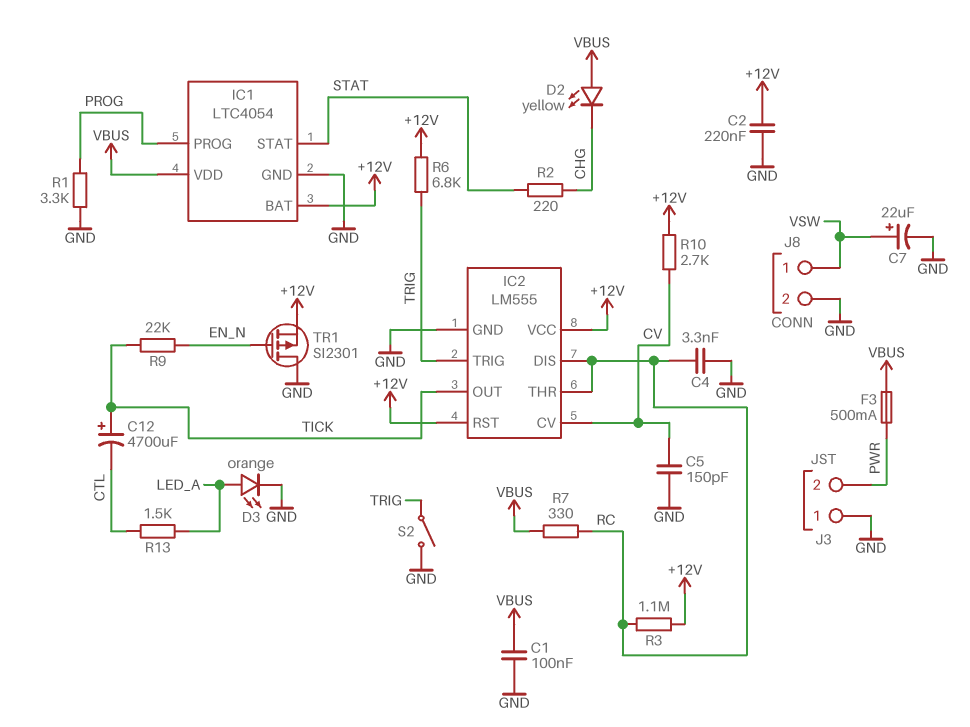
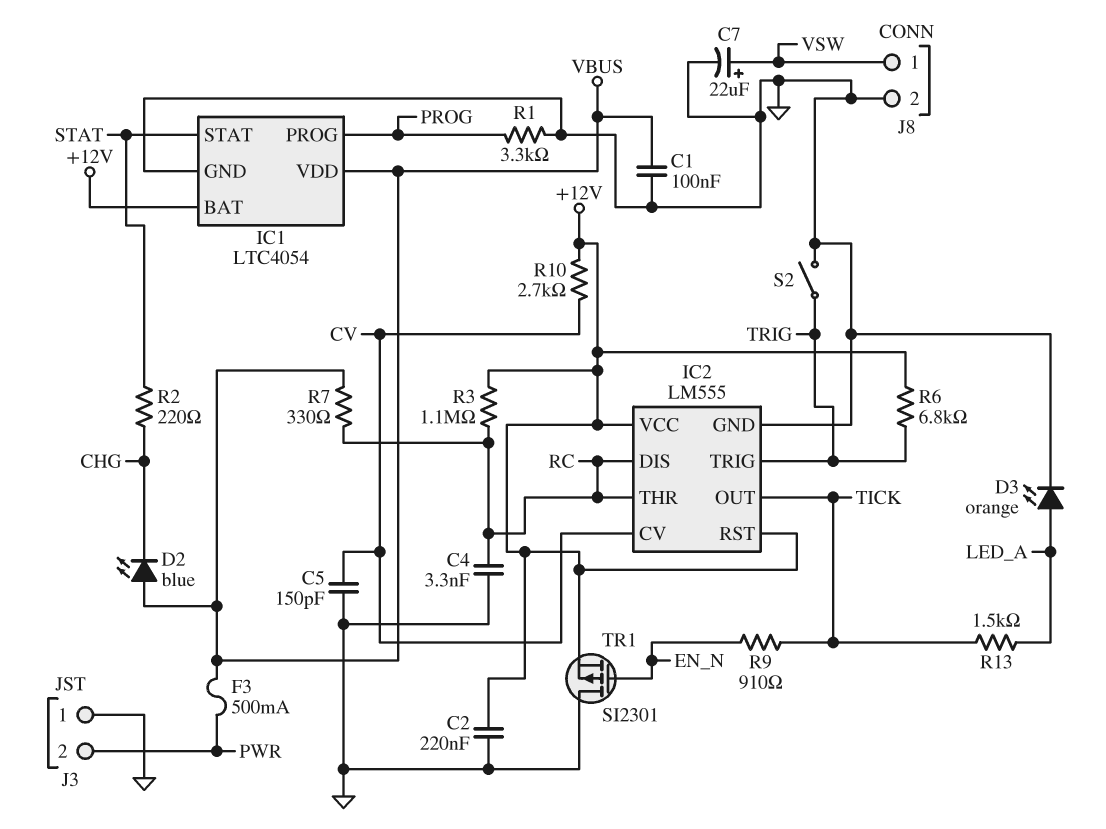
C12: 4700uF (plus TICK, minus CTL) -> none
D2: LED yellow (A VBUS, K CHG) -> LED blue (A VBUS, K CHG)
R9: 22k (EN_N, TICK) -> 910 (EN_N, TICK)
R13: 1.5k (CTL, LED_A) -> 1.5k (LED_A, TICK)

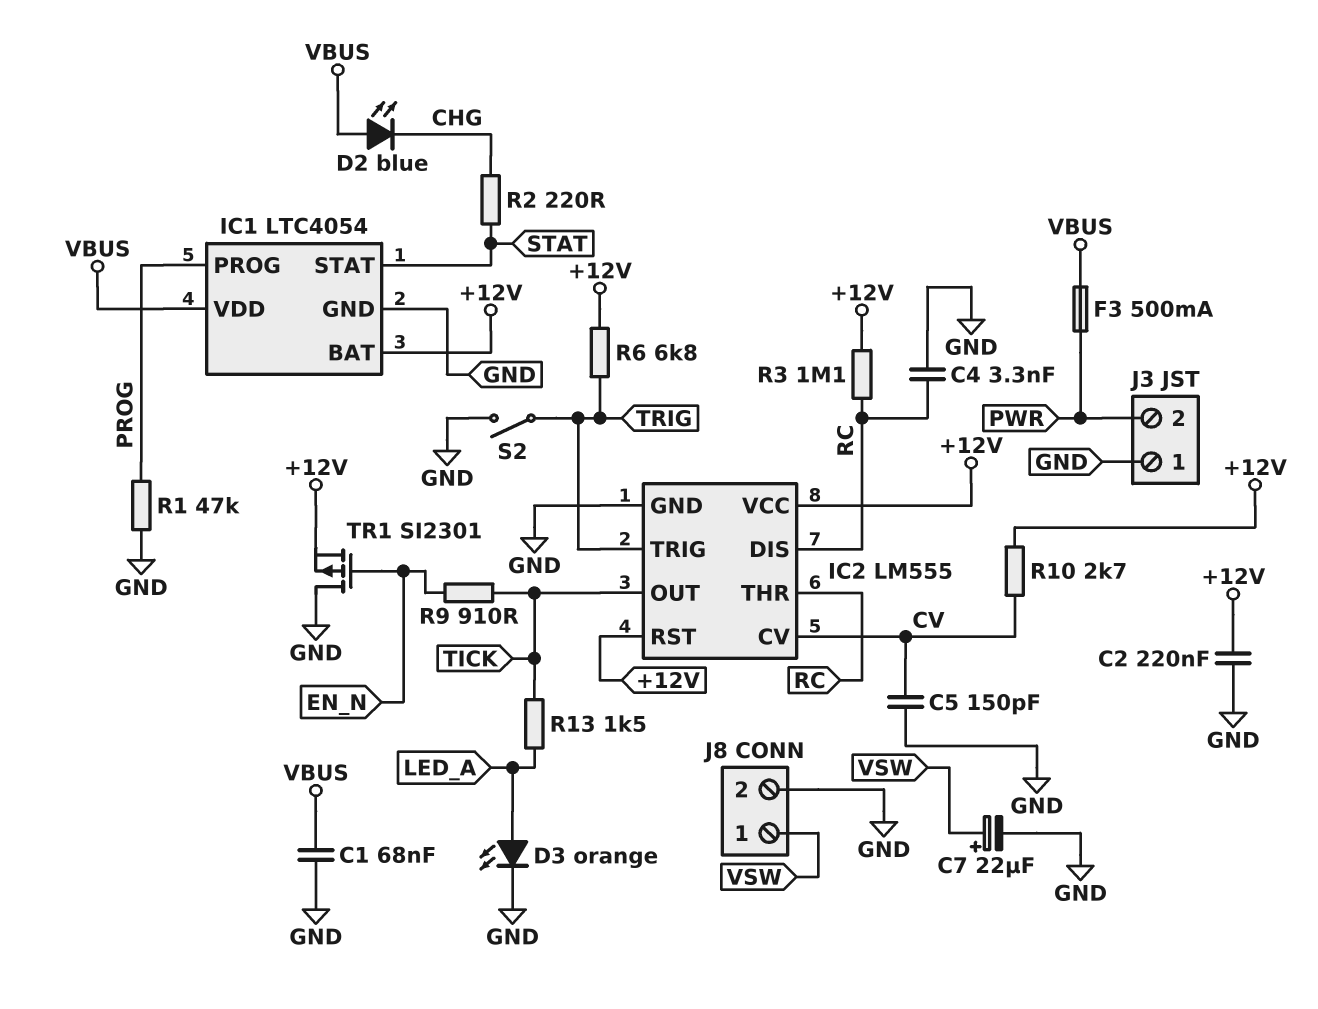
C1: 100nF (GND, VBUS) -> 68nF (GND, VBUS)
R1: 3.3k (GND, PROG) -> 47k (GND, PROG)
R7: 330 (RC, VBUS) -> none

